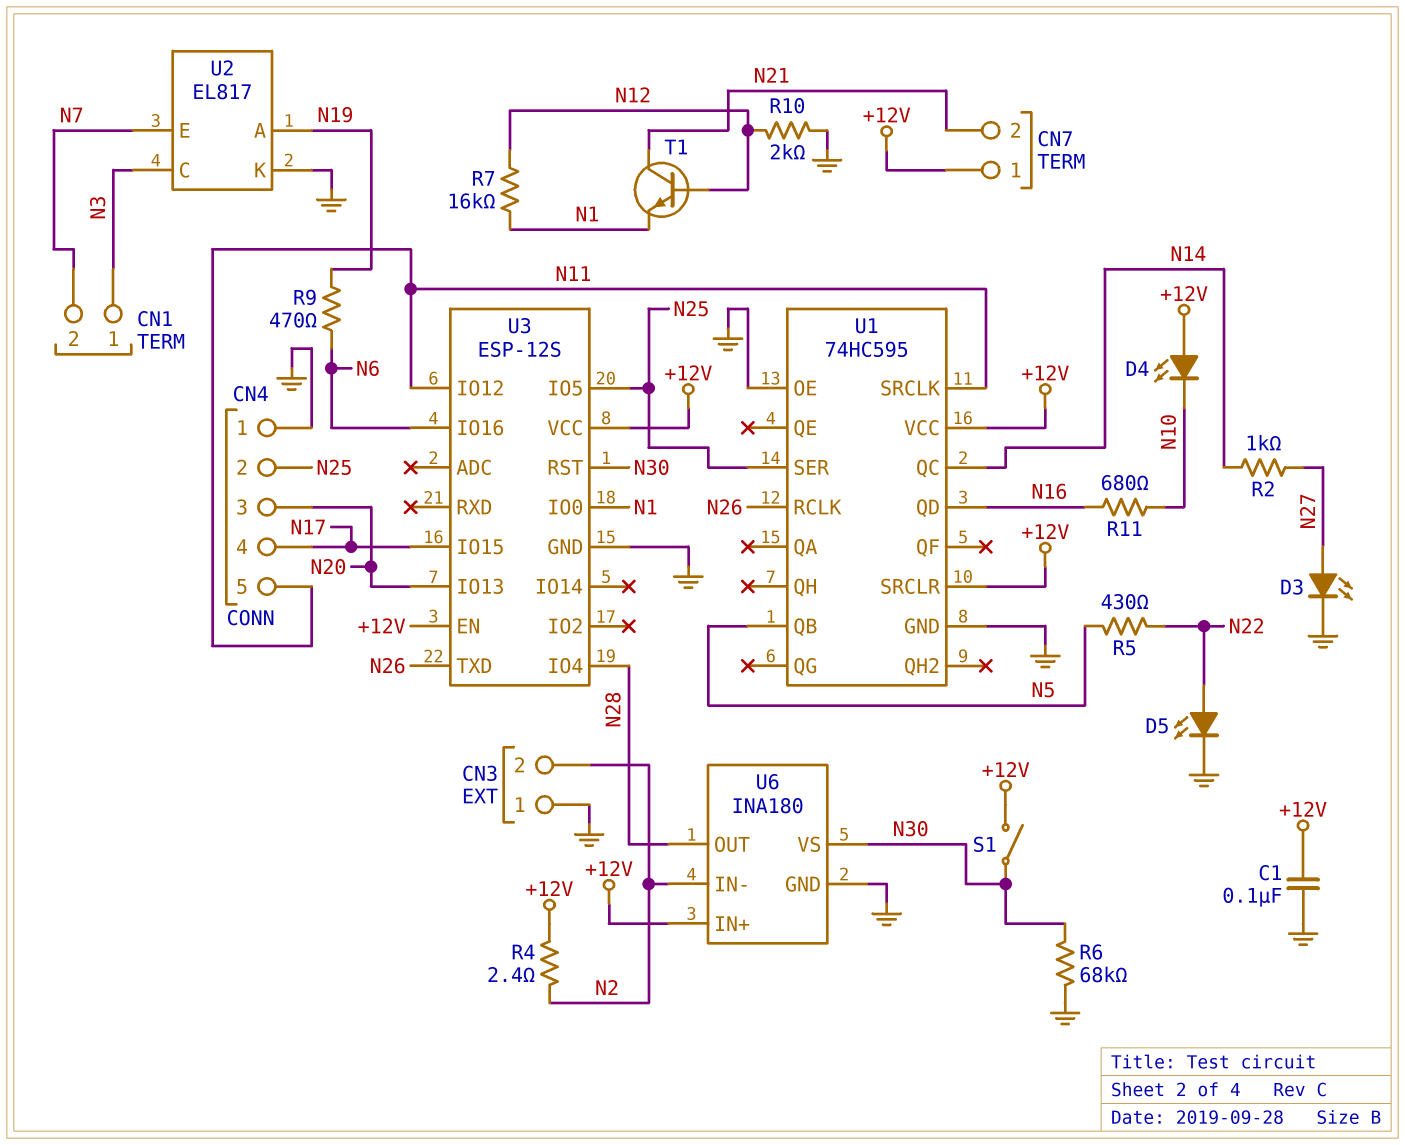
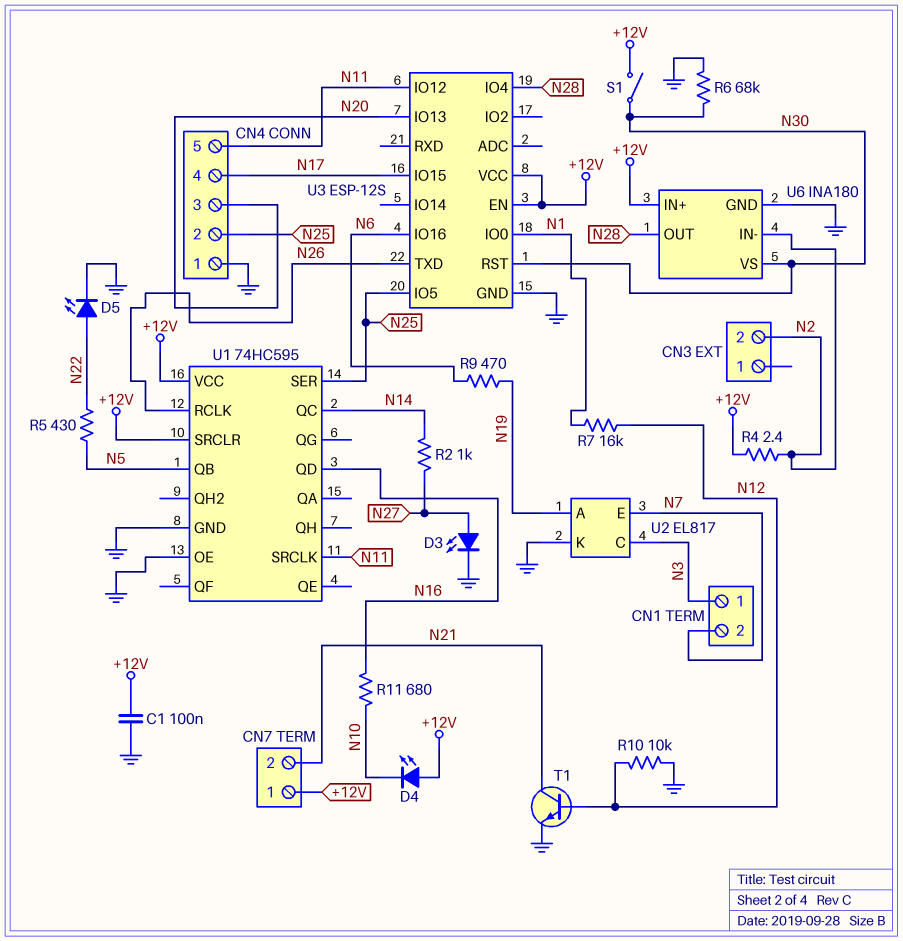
CN3 pin 1: GND -> none
R10: 2k (GND, N12) -> 10k (GND, N12)
T1: NPN (B N12, C N21, E N1) -> NPN (B N12, C N21, E GND)

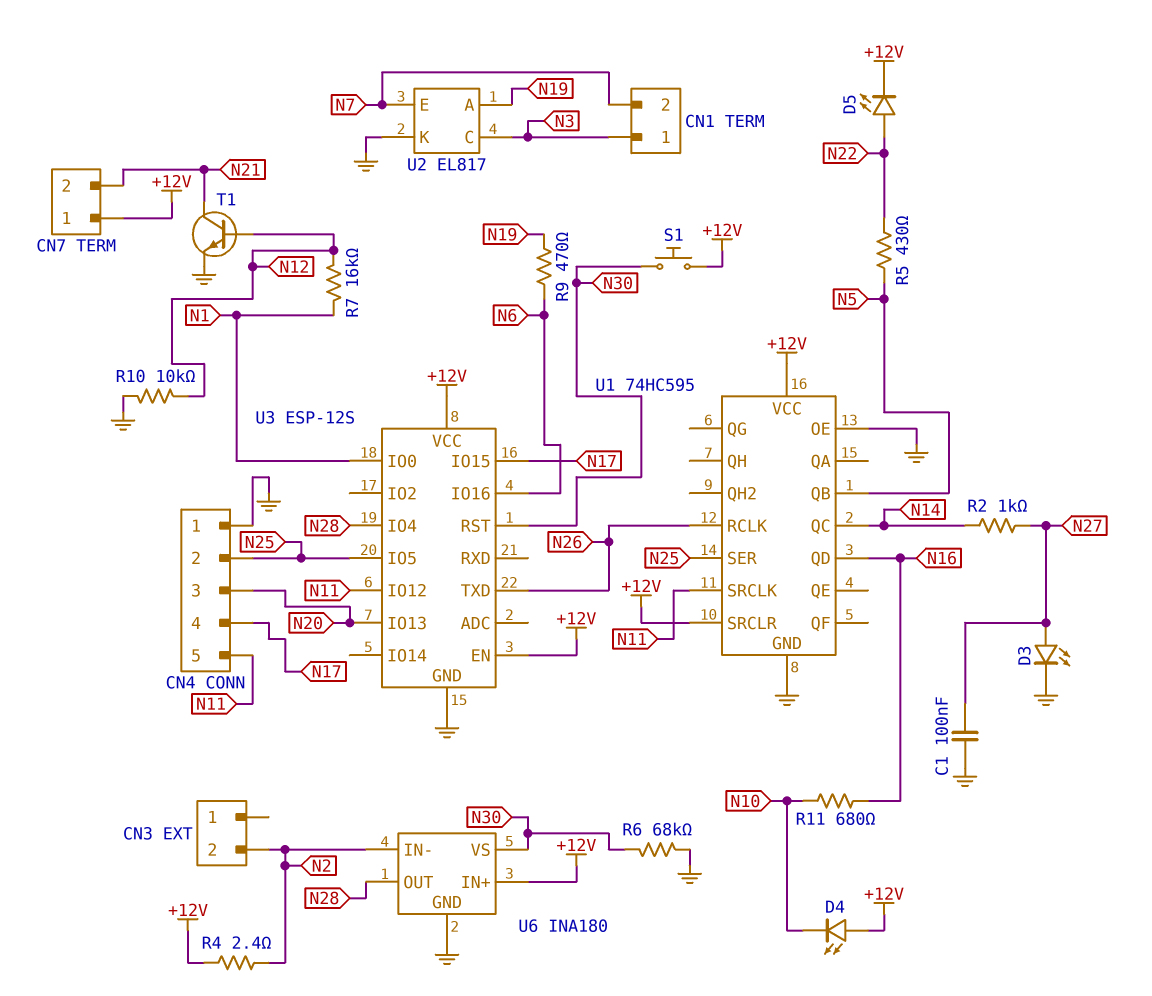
C1: 100nF (+12V, GND) -> 100nF (GND, N27)
D5: LED (A N22, K GND) -> LED (A N22, K +12V)
S1: switch (+12V, N30) -> button (+12V, N30)

